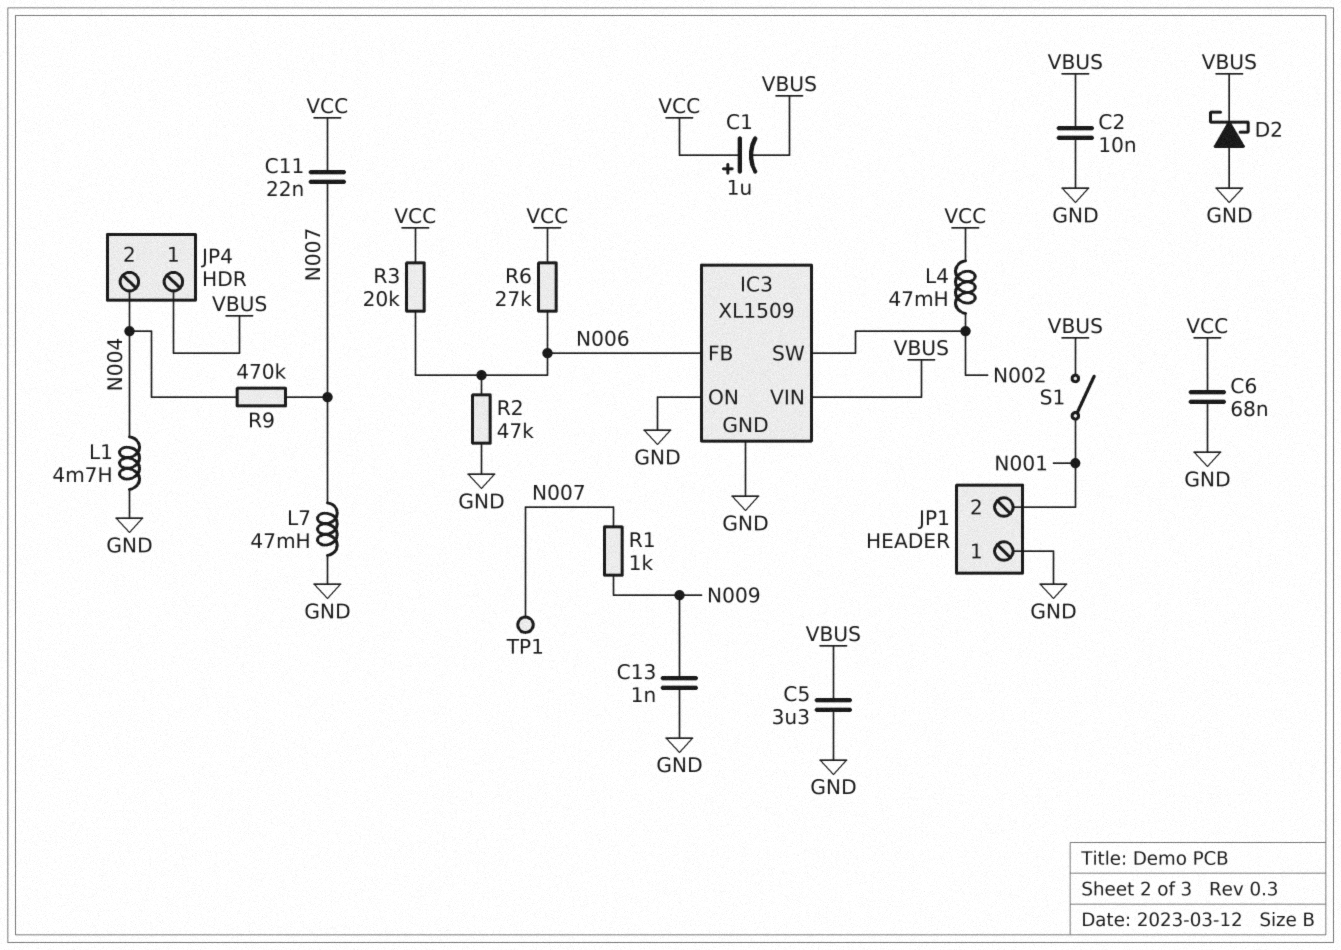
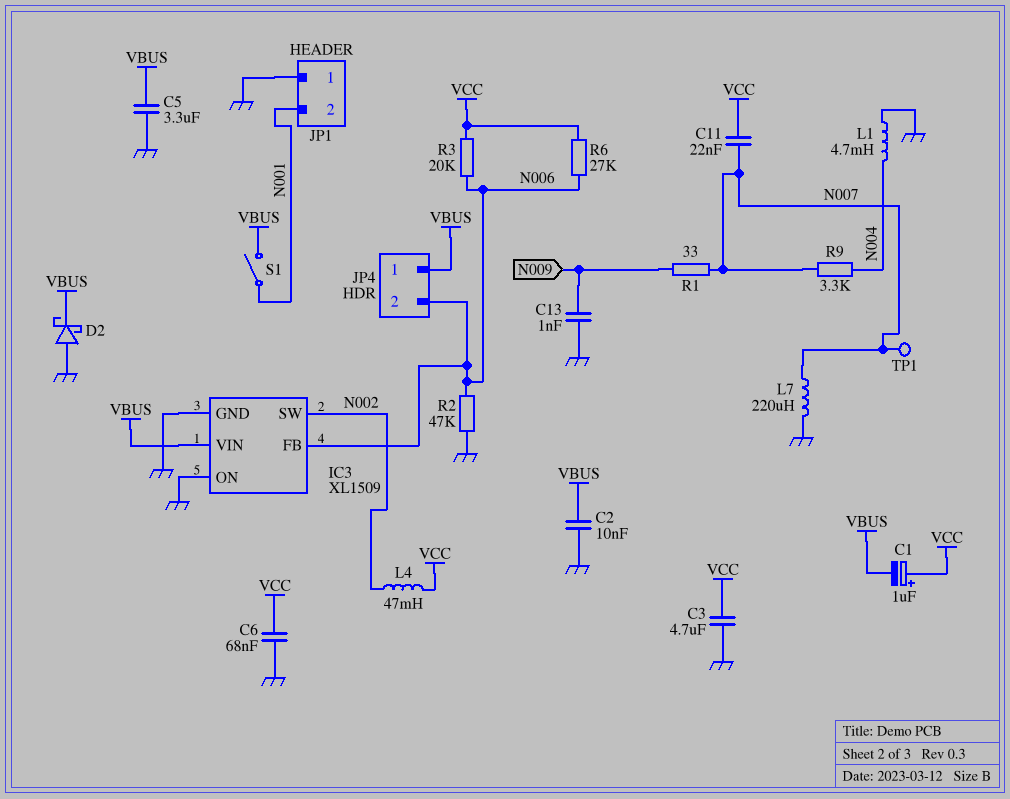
C3: none -> 4.7uF (GND, VCC)
JP4 pin 2: N004 -> N006
L7: 47mH (GND, N007) -> 220uH (GND, N007)
R1: 1k (N007, N009) -> 33 (N007, N009)
R9: 470k (N004, N007) -> 3.3k (N004, N007)

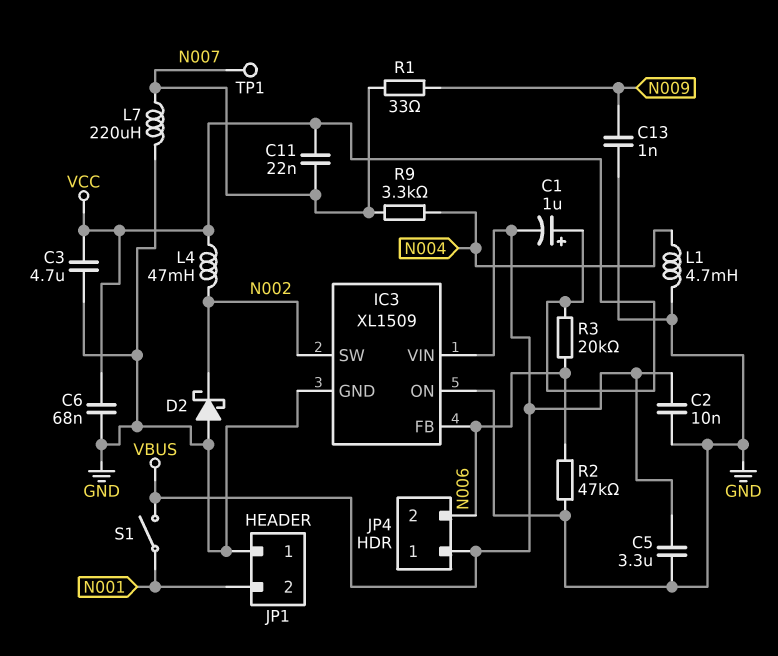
D2: schottky (A GND, K VBUS) -> schottky (A GND, K N002)
R6: 27k (N006, VCC) -> none

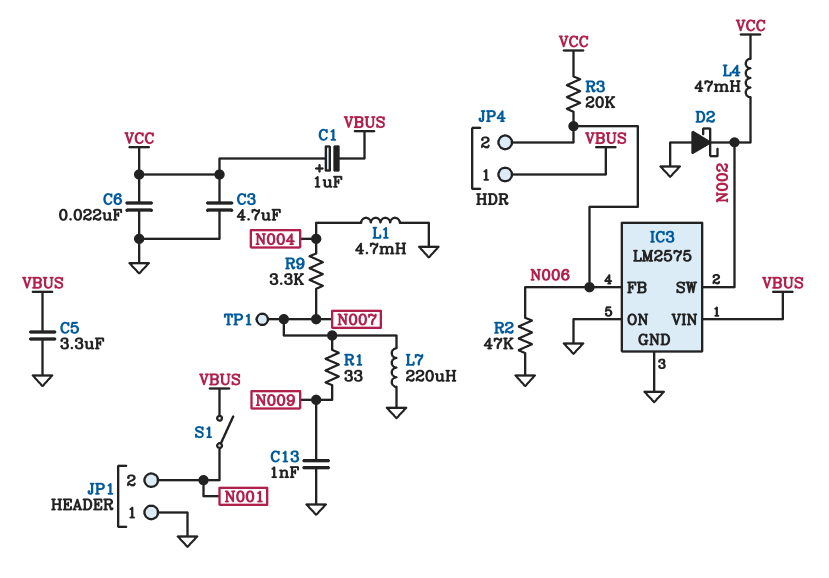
C2: 10nF (GND, VBUS) -> none
C6: 68nF (GND, VCC) -> 22nF (GND, VCC)
C11: 22nF (N007, VCC) -> none
IC3: XL1509 -> LM2575

